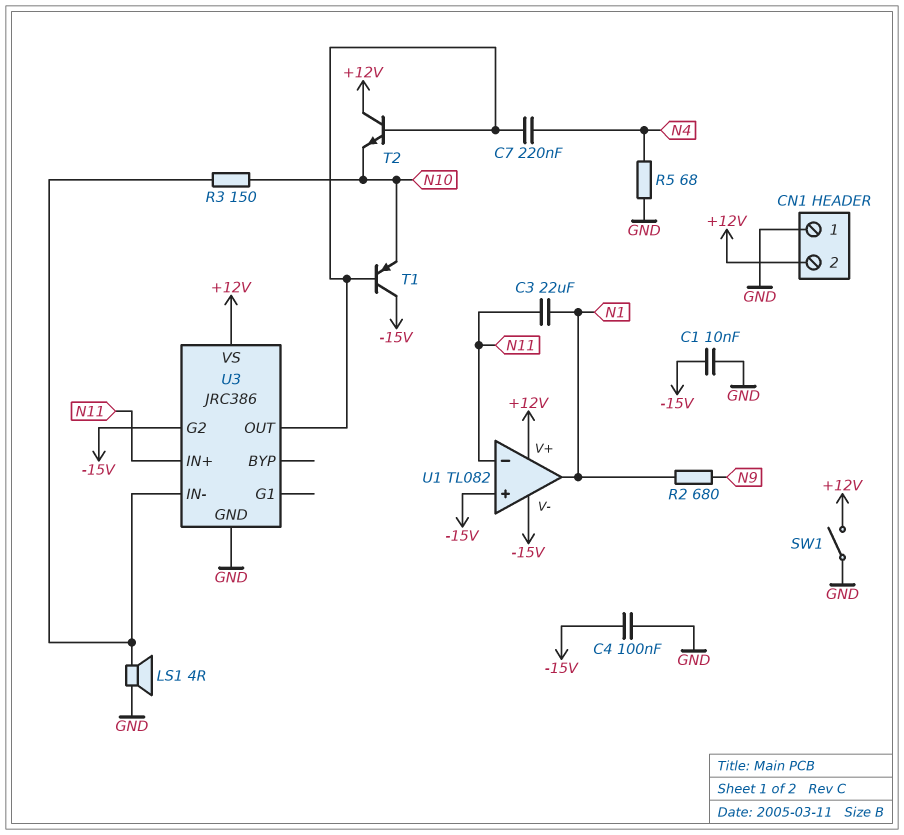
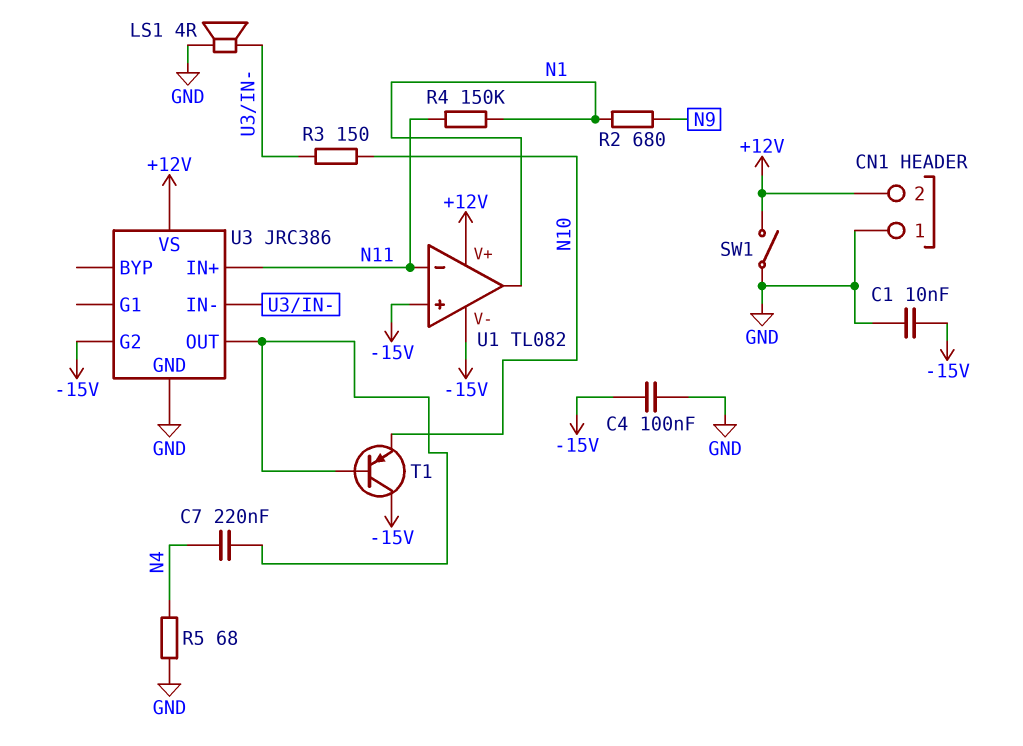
C3: 22uF (N1, N11) -> none
R4: none -> 150k (N1, N11)
T2: NPN (B U3/OUT, C +12V, E N10) -> none

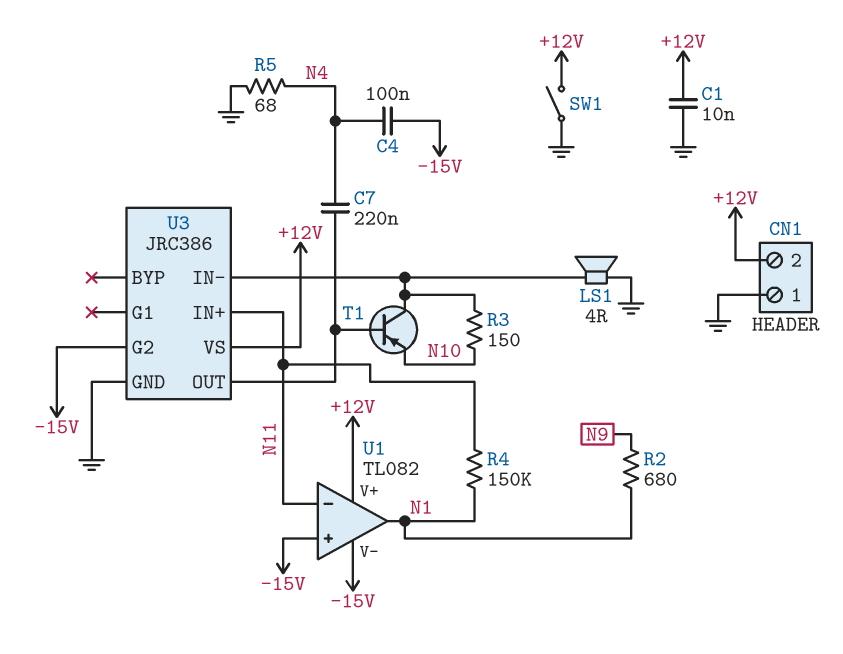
C1: 10nF (-15V, GND) -> 10nF (+12V, GND)
C4: 100nF (-15V, GND) -> 100nF (-15V, N4)
T1: PNP (B U3/OUT, C -15V, E N10) -> PNP (B U3/OUT, C U3/IN-, E N10)

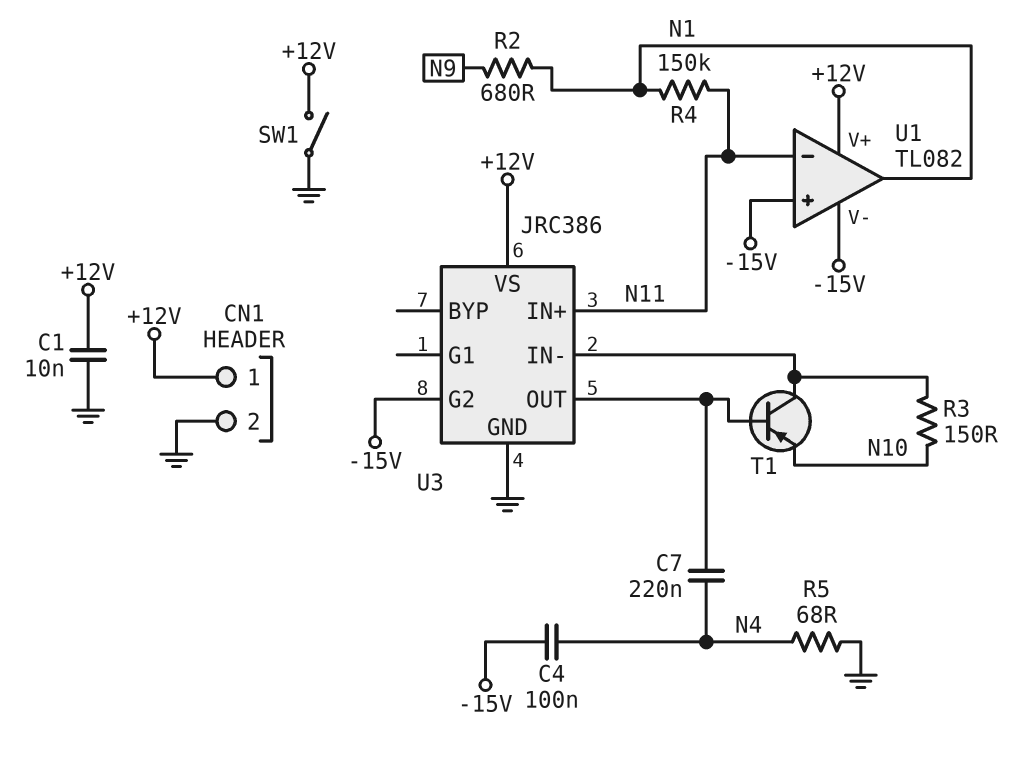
CN1 pin 1: GND -> +12V
CN1 pin 2: +12V -> GND
LS1: speaker 4R (GND, U3/IN-) -> none

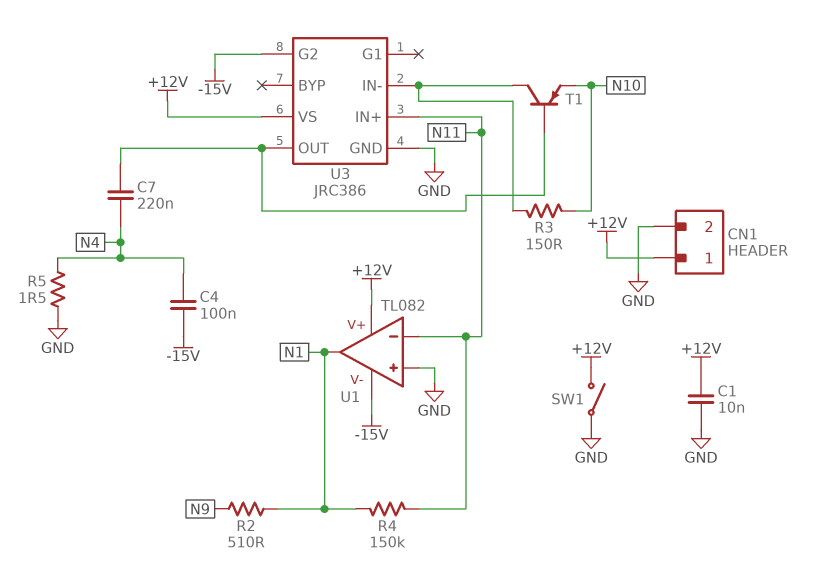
R2: 680 (N1, N9) -> 510 (N1, N9)
R5: 68 (GND, N4) -> 1.5 (GND, N4)
U1 pin in+: -15V -> GND

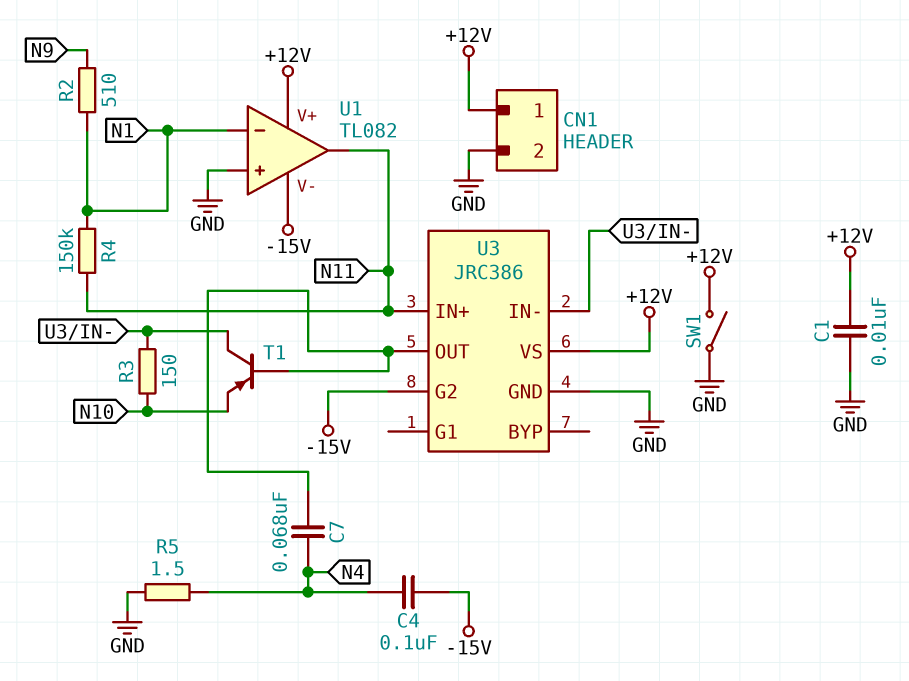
C7: 220nF (N4, U3/OUT) -> 68nF (N4, U3/OUT)
U1 pin in-: N11 -> N1
U1 pin out: N1 -> N11

